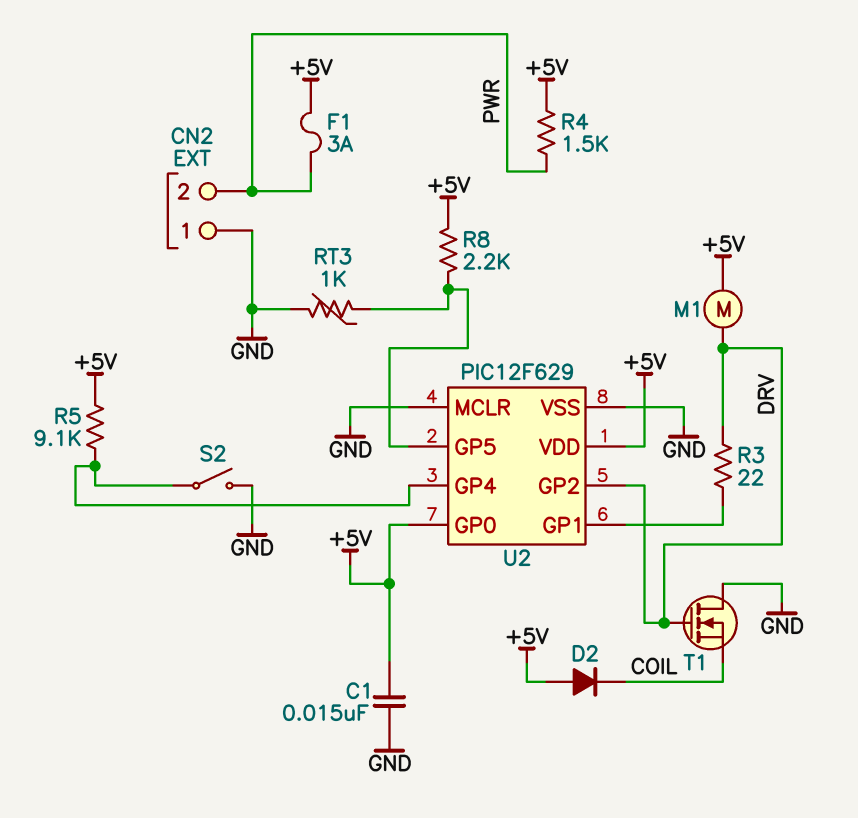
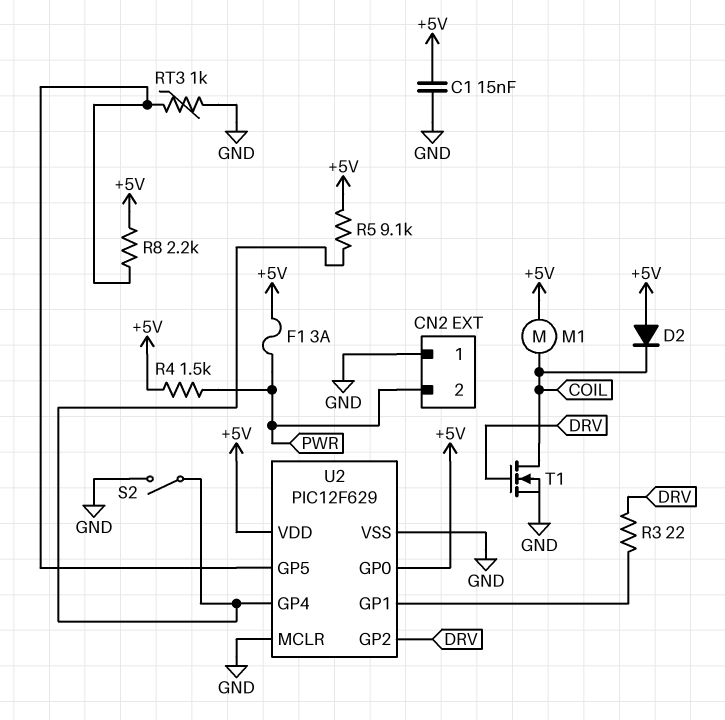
M1: motor (+5V, DRV) -> motor (+5V, COIL)
T1: NMOS (G DRV, D GND, S COIL) -> NMOS (G DRV, D COIL, S GND)

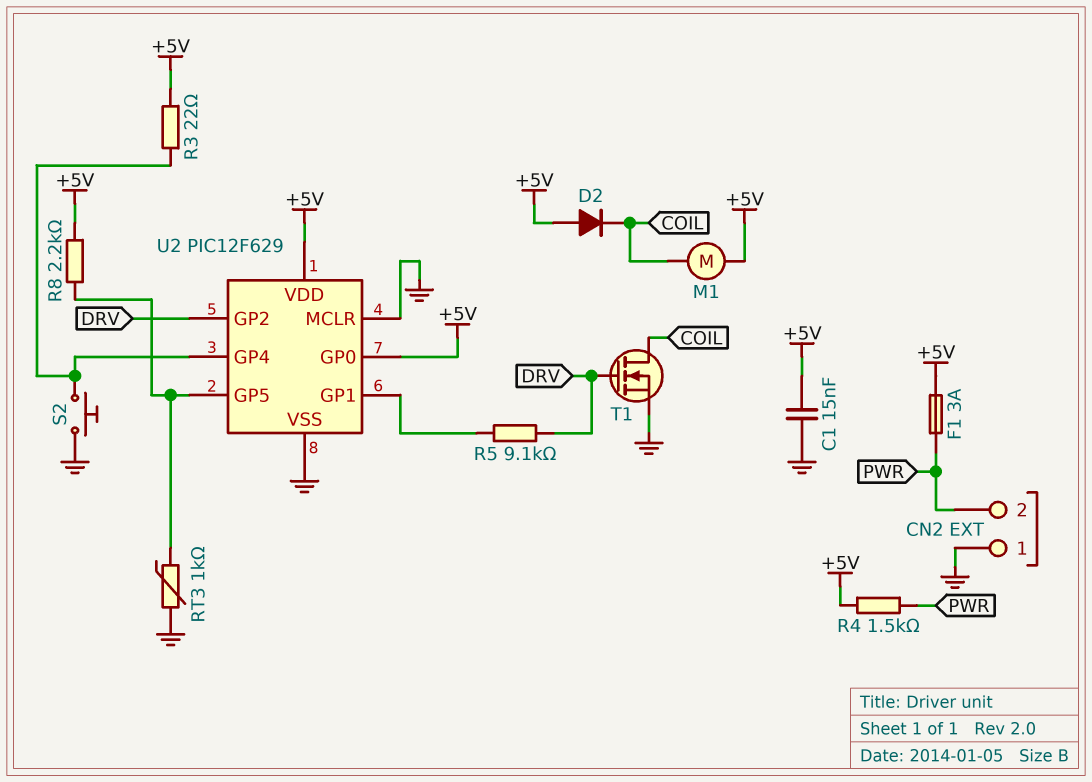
R3: 22 (DRV, U2/GP1) -> 22 (+5V, U2/GP4)
R5: 9.1k (+5V, U2/GP4) -> 9.1k (DRV, U2/GP1)
S2: switch (GND, U2/GP4) -> button (GND, U2/GP4)

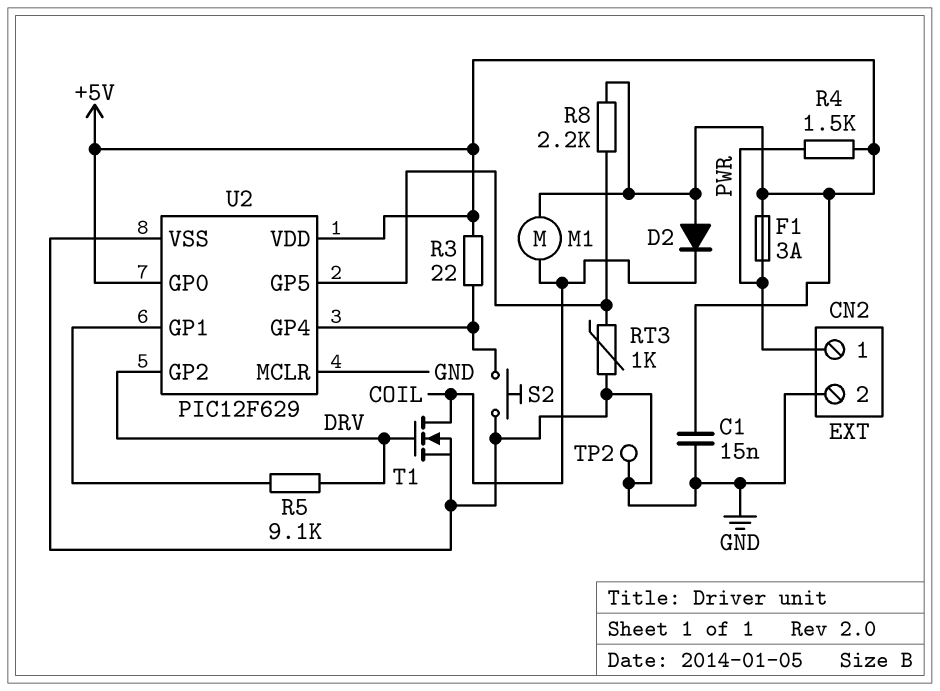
CN2 pin 1: GND -> PWR
CN2 pin 2: PWR -> GND
TP2: none -> test point (GND)

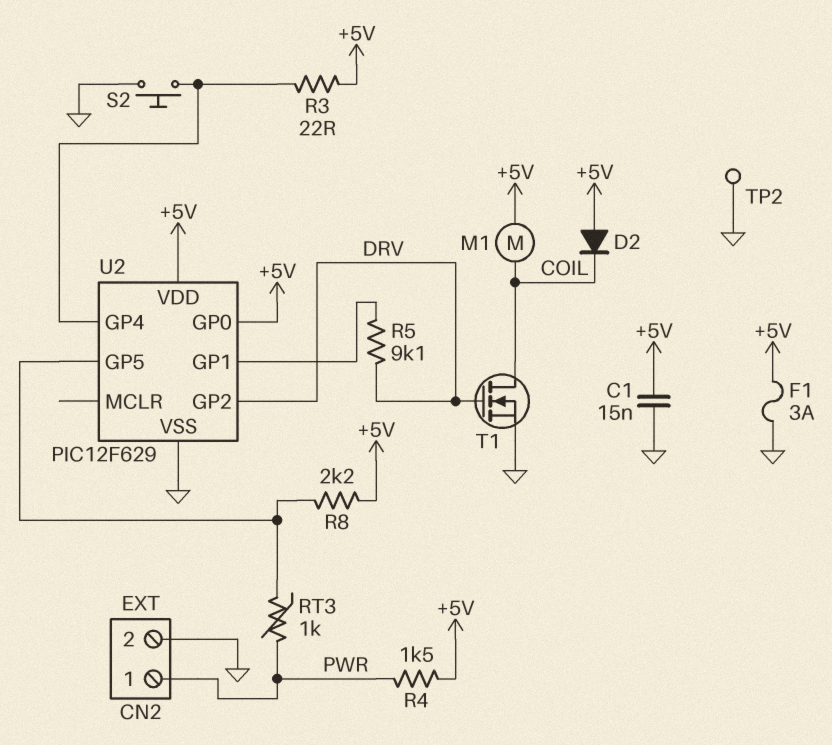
F1: 3A (+5V, PWR) -> 3A (+5V, GND)
RT3: 1k (GND, U2/GP5) -> 1k (PWR, U2/GP5)
U2 pin MCLR: GND -> none

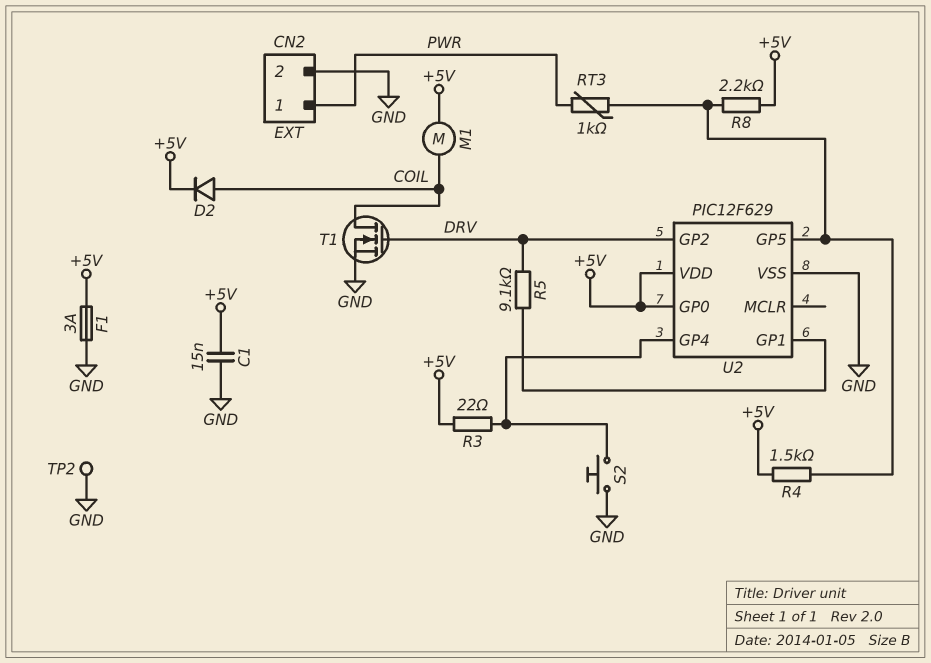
D2: diode (A +5V, K COIL) -> diode (A COIL, K +5V)
R4: 1.5k (+5V, PWR) -> 1.5k (+5V, U2/GP5)

